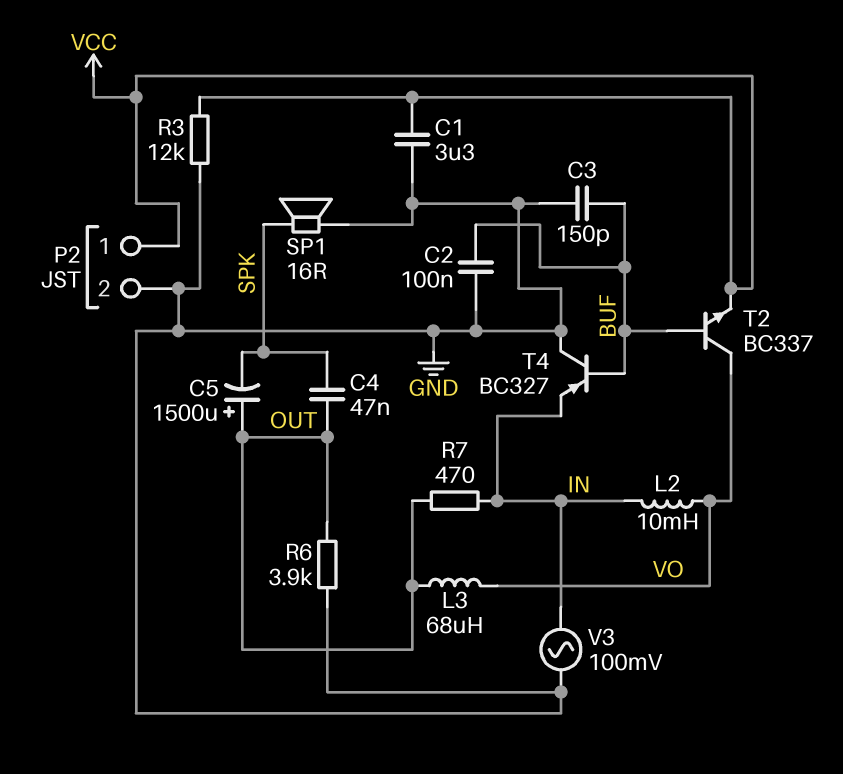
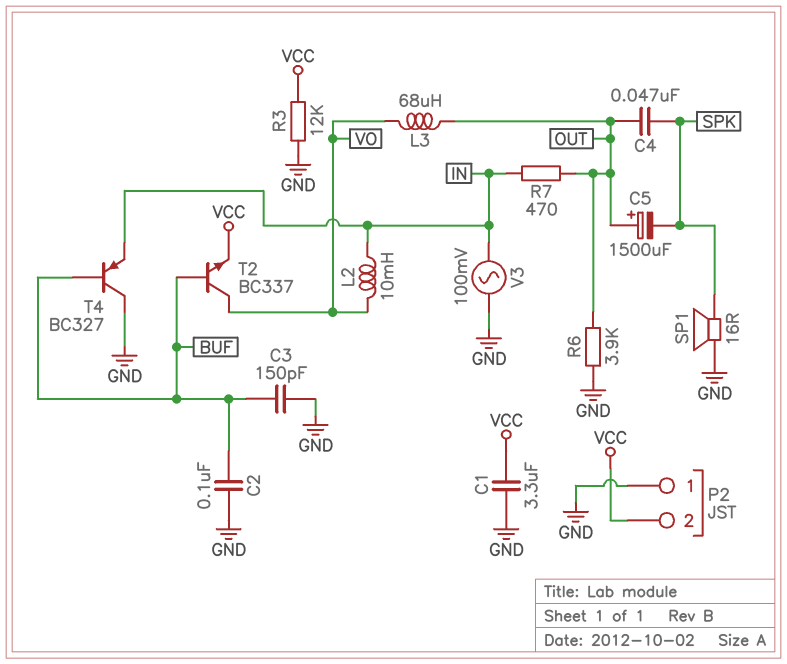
P2 pin 1: VCC -> GND
P2 pin 2: GND -> VCC

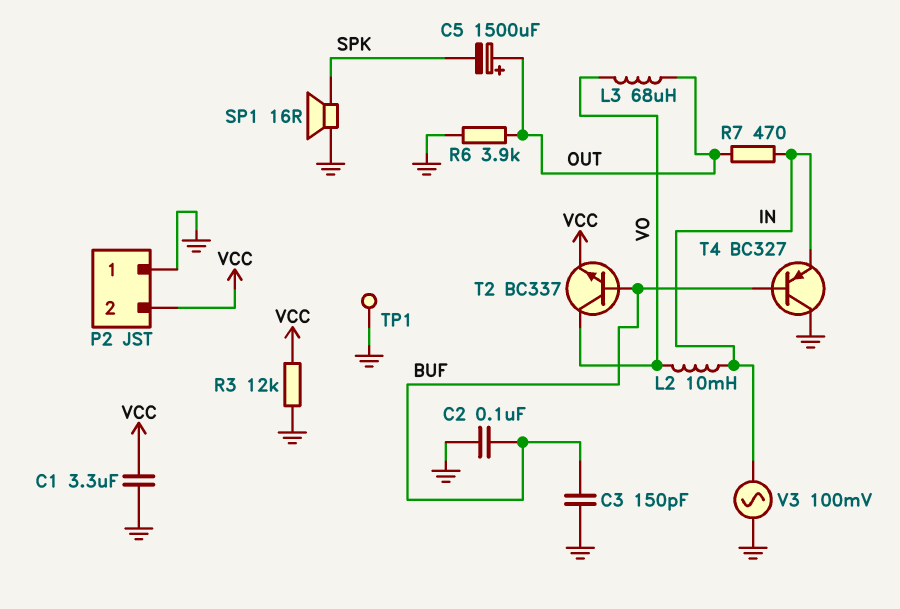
C4: 47nF (OUT, SPK) -> none
TP1: none -> test point (GND)

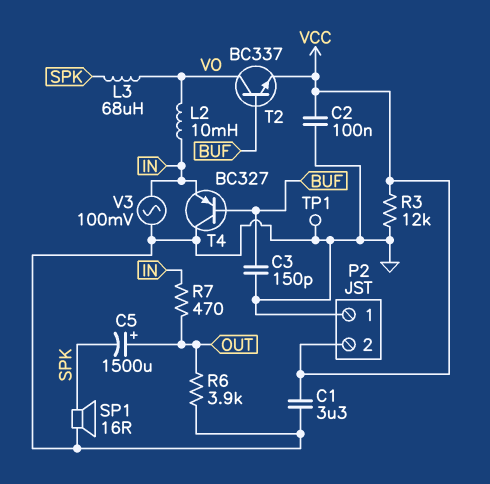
C2: 100nF (BUF, GND) -> 100nF (GND, VCC)
L3: 68uH (OUT, VO) -> 68uH (SPK, VO)

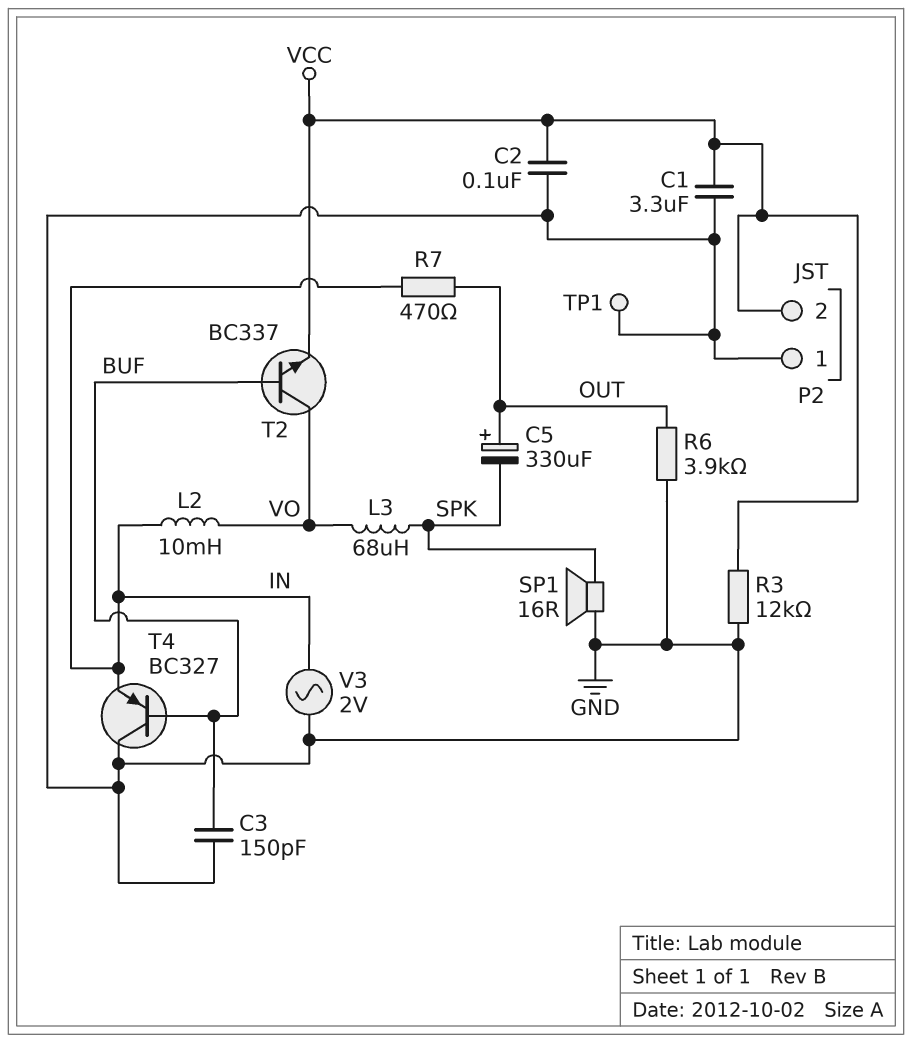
C5: 1500uF (plus OUT, minus SPK) -> 330uF (plus OUT, minus SPK)
V3: AC 100mV (GND, IN) -> AC 2V (GND, IN)

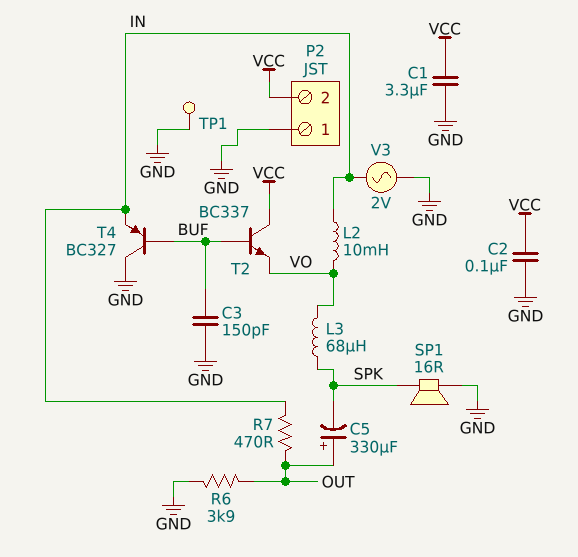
R3: 12k (GND, VCC) -> none
T2: NPN BC337 (B BUF, C VO, E VCC) -> NPN BC337 (B BUF, C VCC, E VO)

